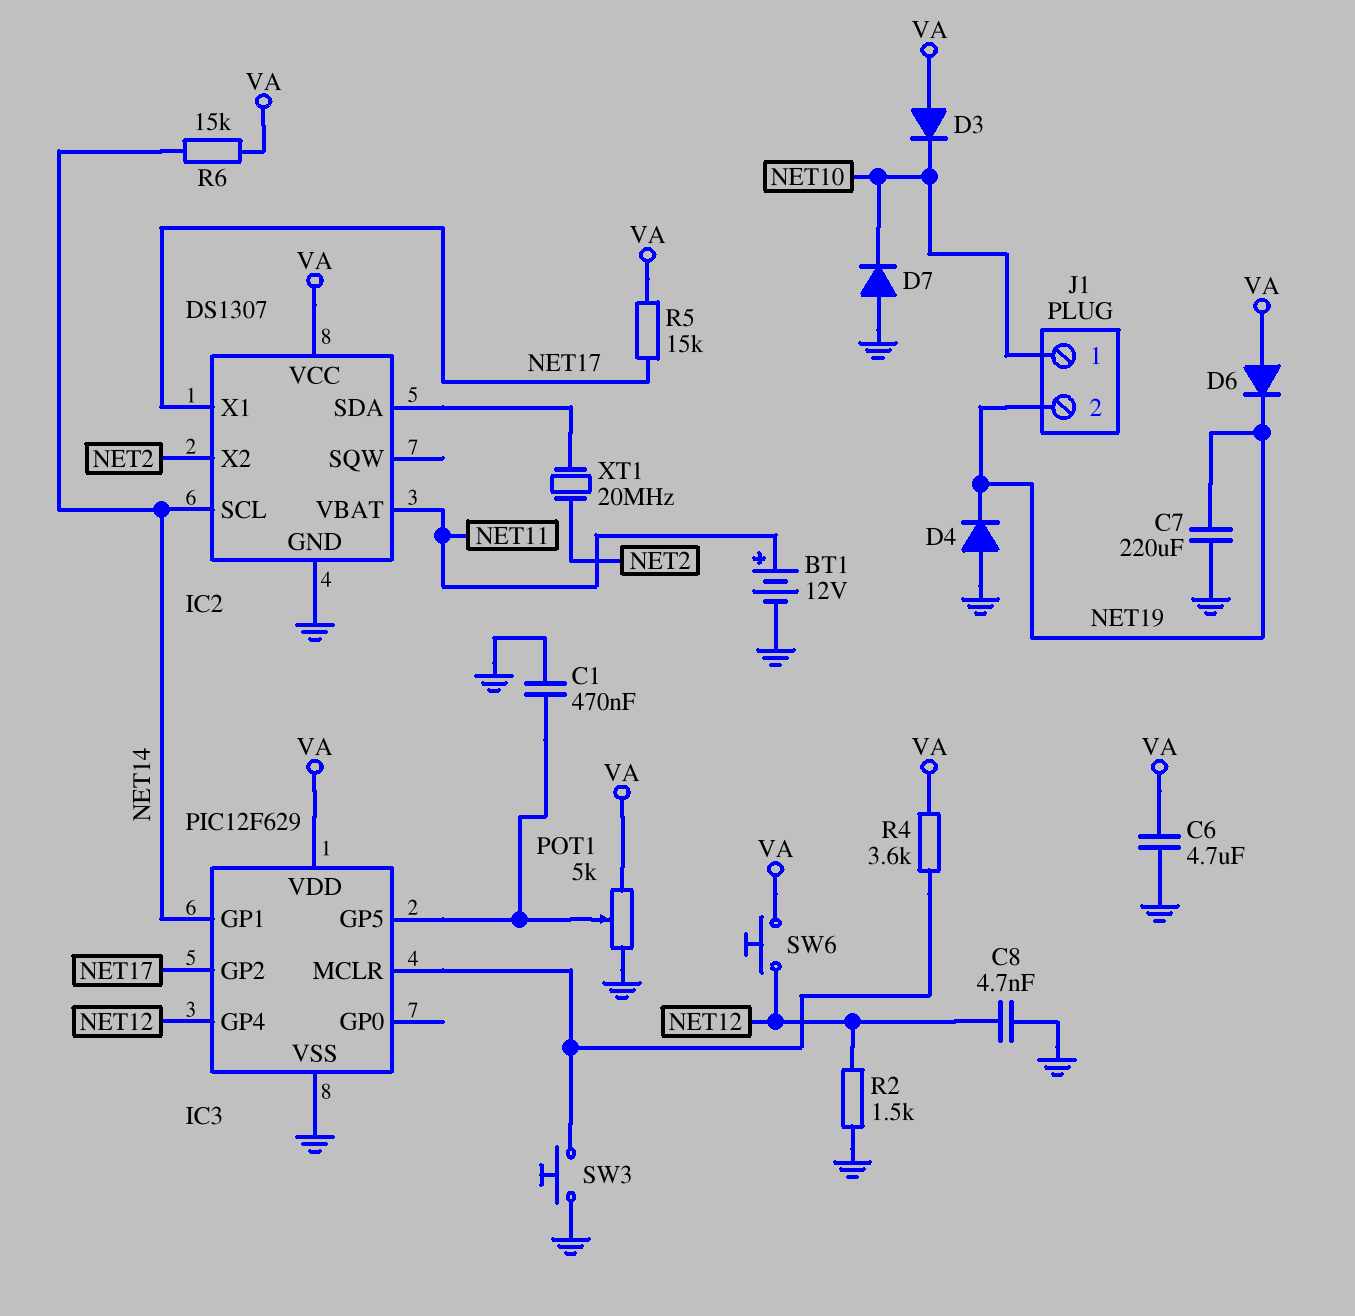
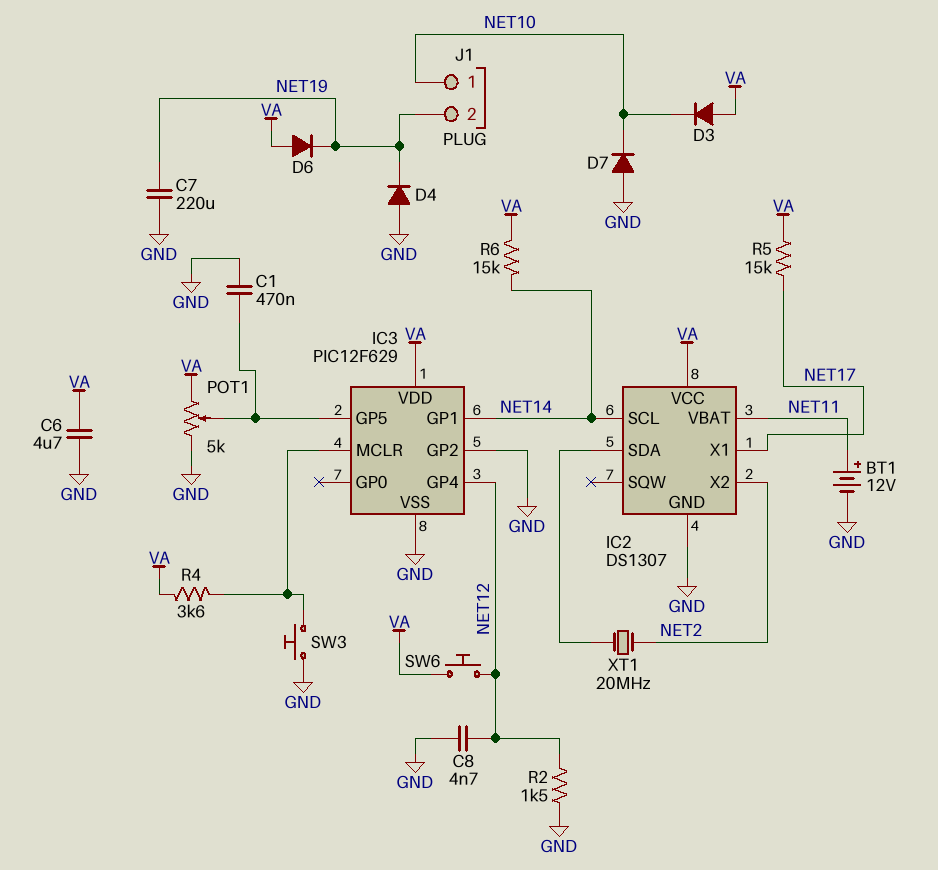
IC3 pin GP2: NET17 -> GND

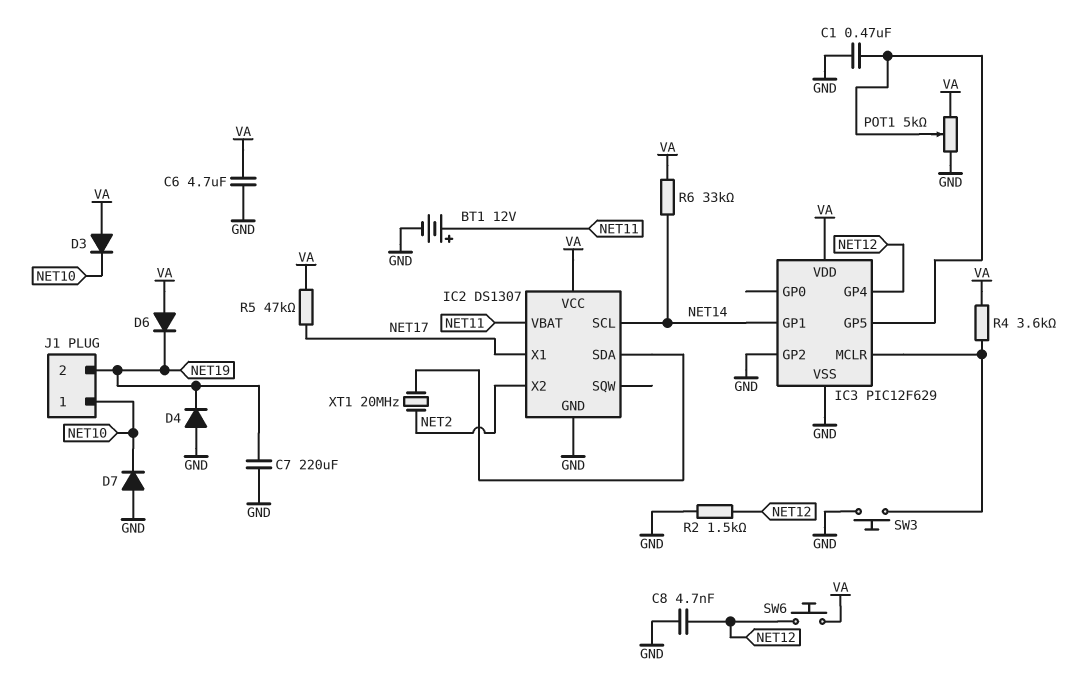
R5: 15k (NET17, VA) -> 47k (NET17, VA)
R6: 15k (NET14, VA) -> 33k (NET14, VA)

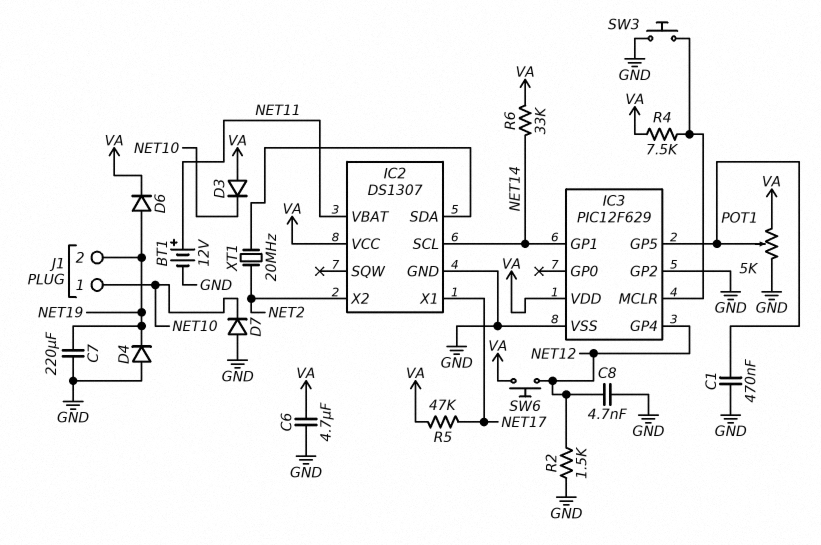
D6: diode (A VA, K NET19) -> diode (A NET19, K VA)
R4: 3.6k (IC3/MCLR, VA) -> 7.5k (IC3/MCLR, VA)

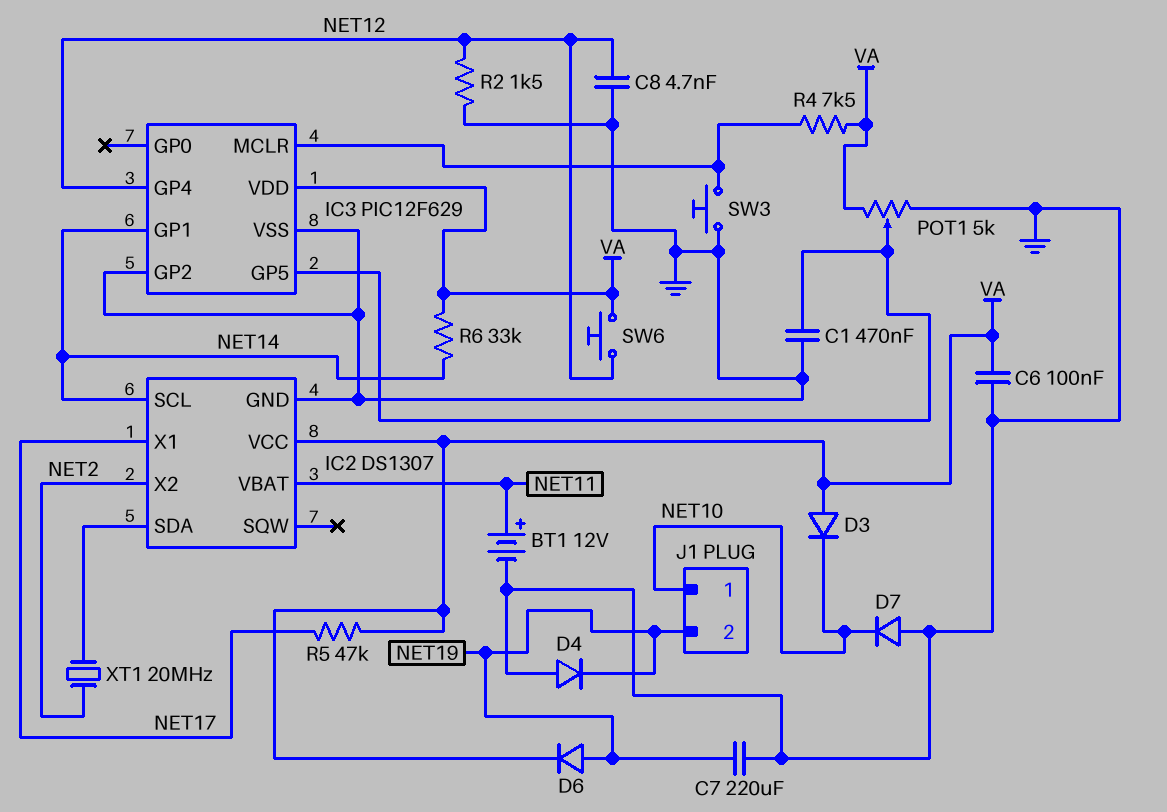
C6: 4.7uF (GND, VA) -> 100nF (GND, VA)

